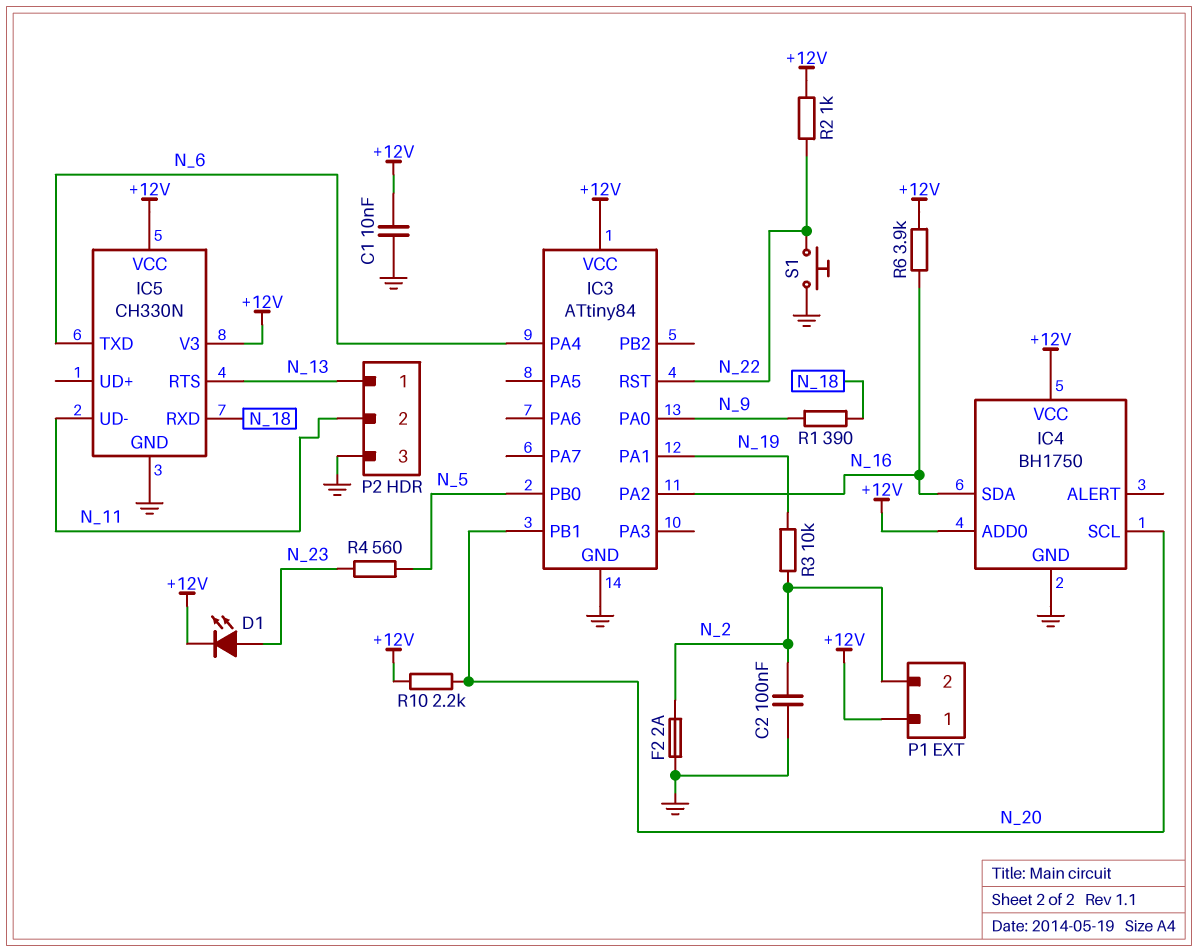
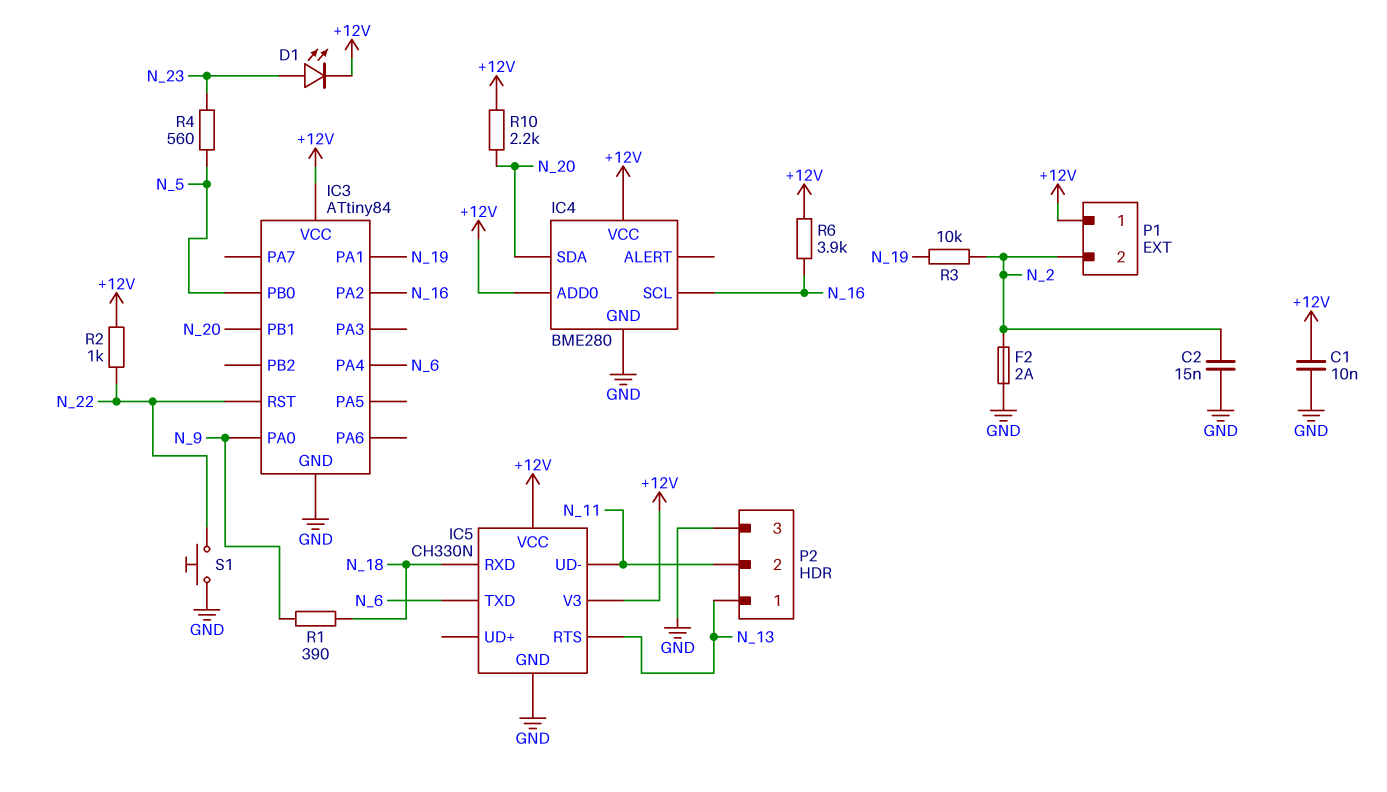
C2: 100nF (GND, N_2) -> 15nF (GND, N_2)
IC4: BH1750 -> BME280
IC4 pin SCL: N_20 -> N_16
IC4 pin SDA: N_16 -> N_20

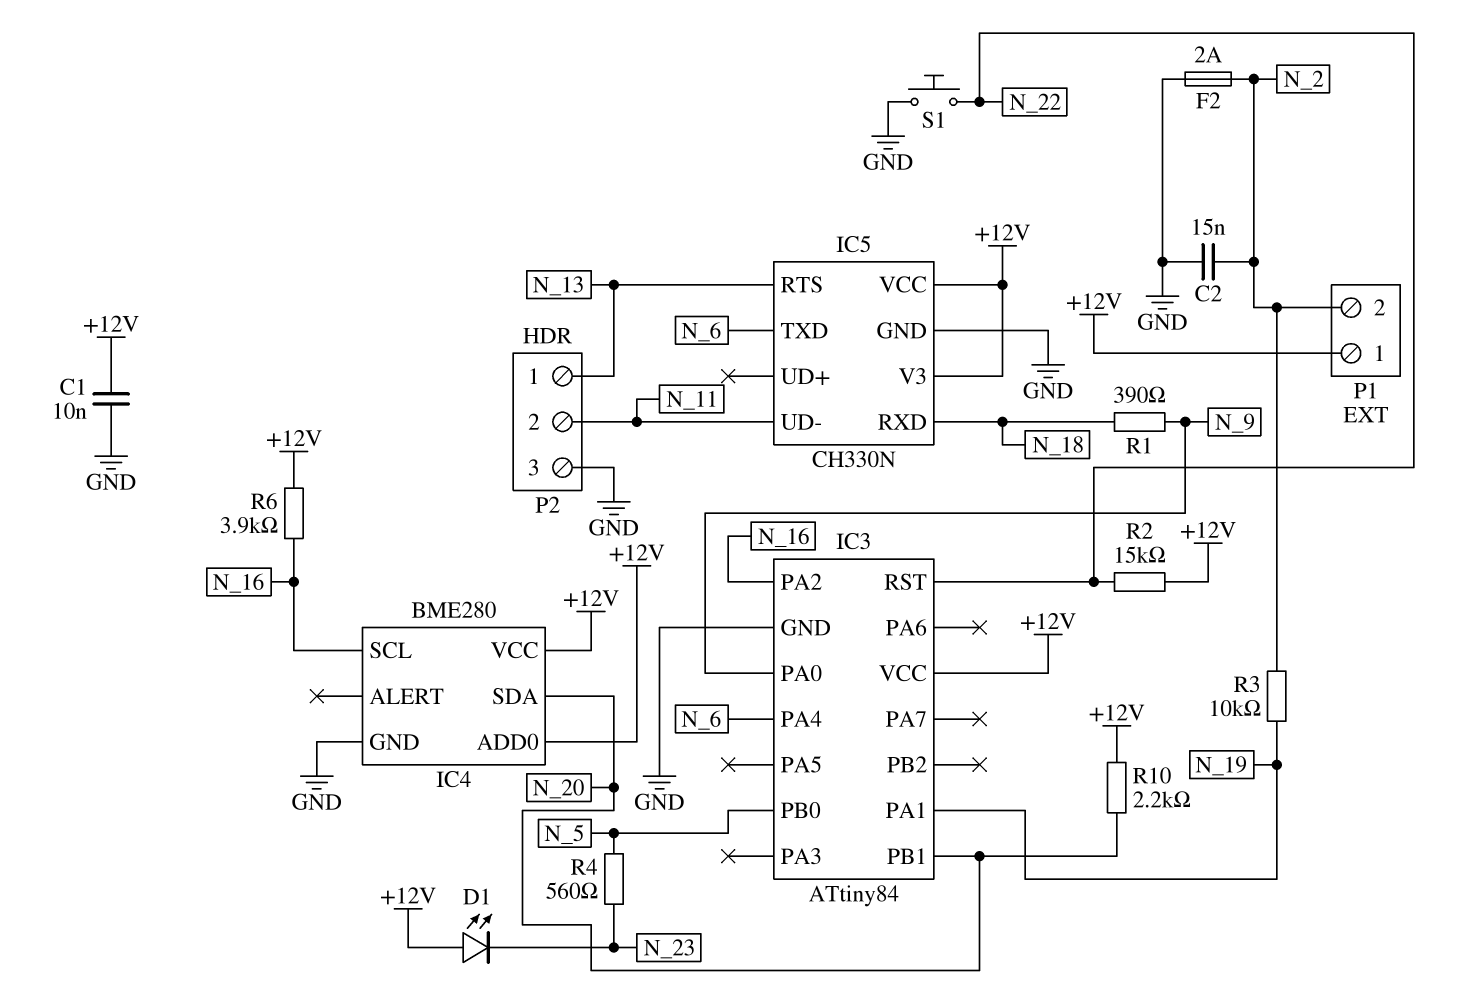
D1: LED (A N_23, K +12V) -> LED (A +12V, K N_23)
R2: 1k (+12V, N_22) -> 15k (+12V, N_22)

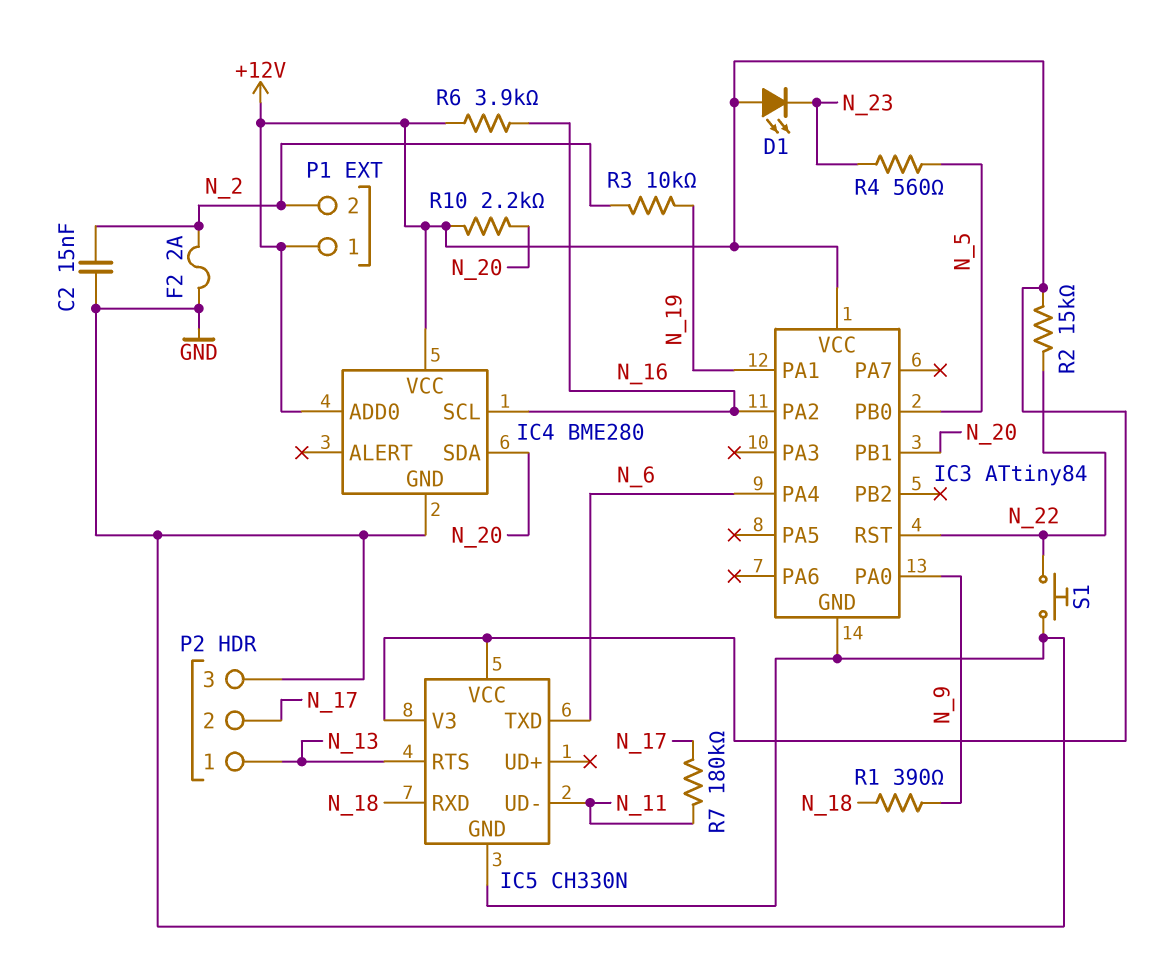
C1: 10nF (+12V, GND) -> none
P2 pin 2: N_11 -> N_17
R7: none -> 180k (N_11, N_17)

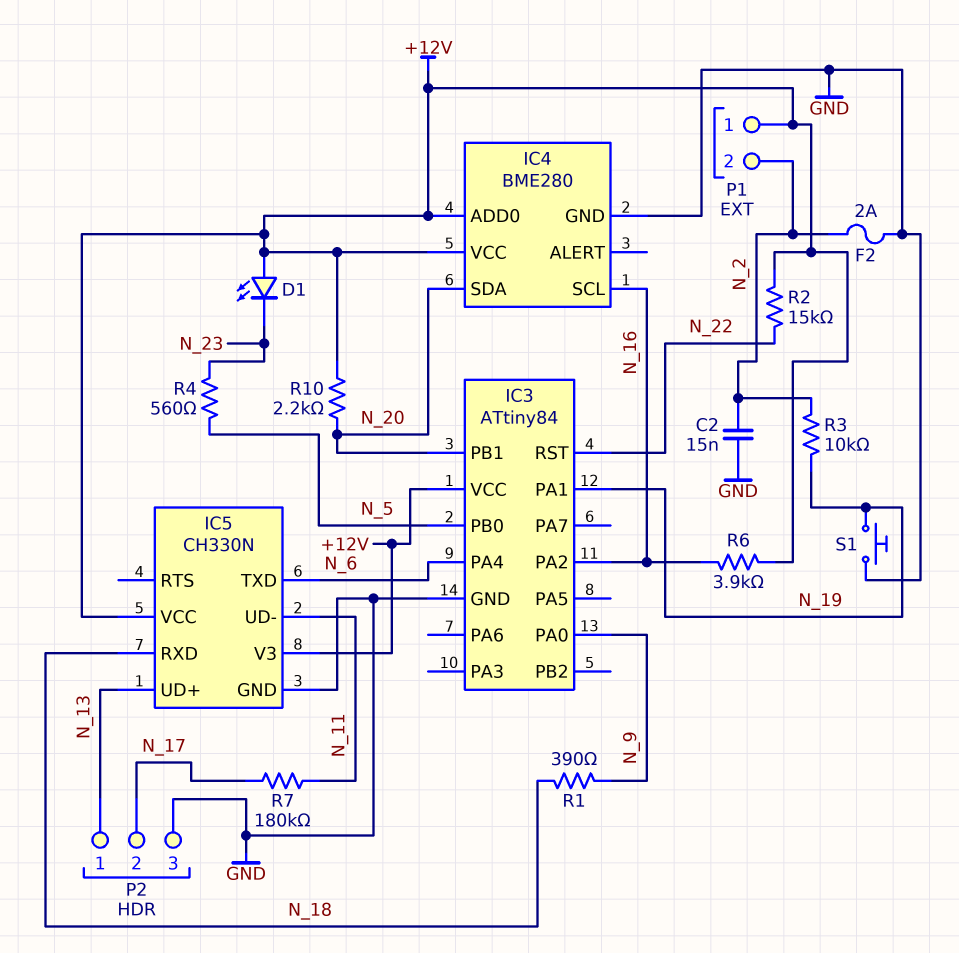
IC5 pin RTS: N_13 -> none
IC5 pin UD+: none -> N_13
S1: button (GND, N_22) -> button (GND, N_19)

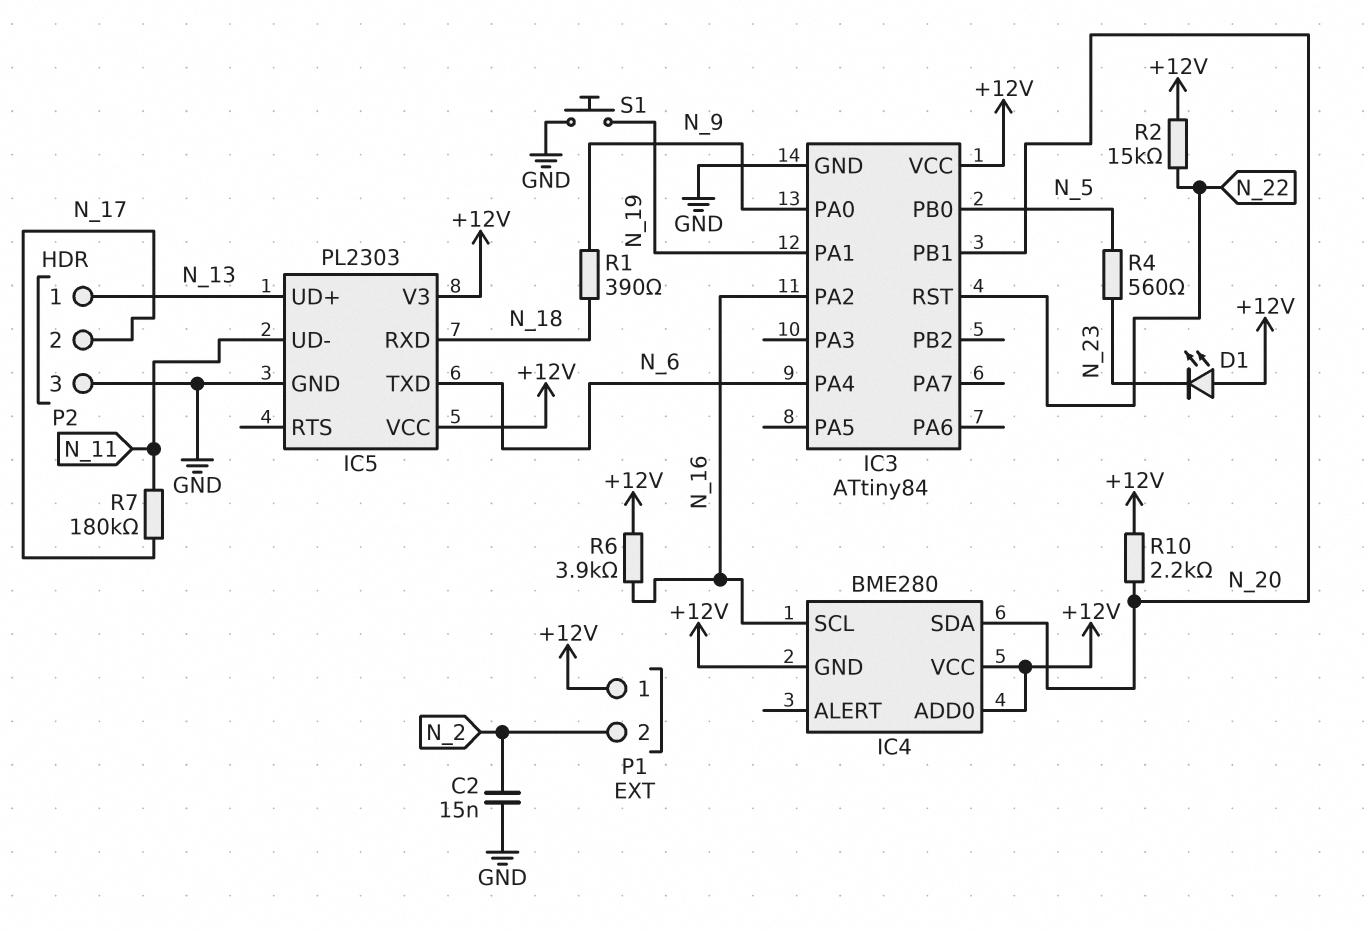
F2: 2A (GND, N_2) -> none
IC4 pin GND: GND -> +12V
IC5: CH330N -> PL2303
R3: 10k (N_2, N_19) -> none

